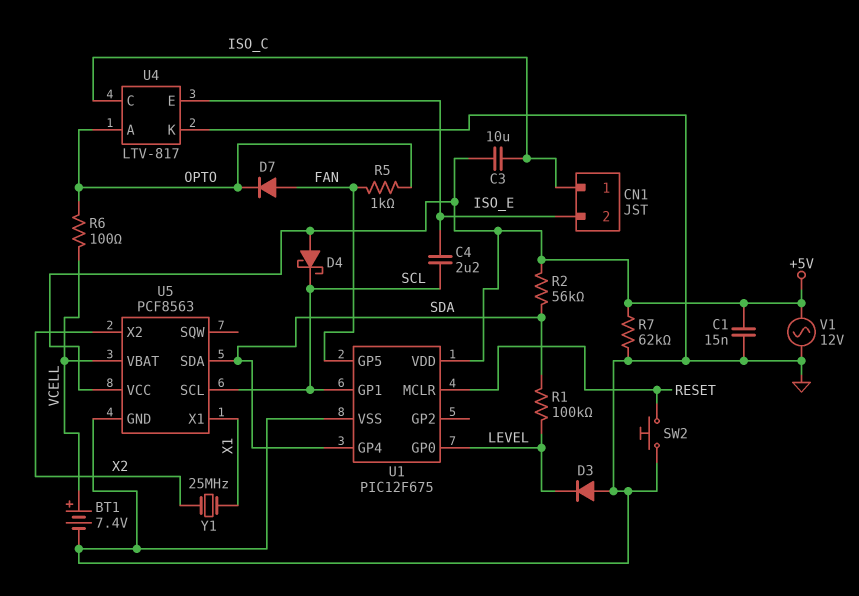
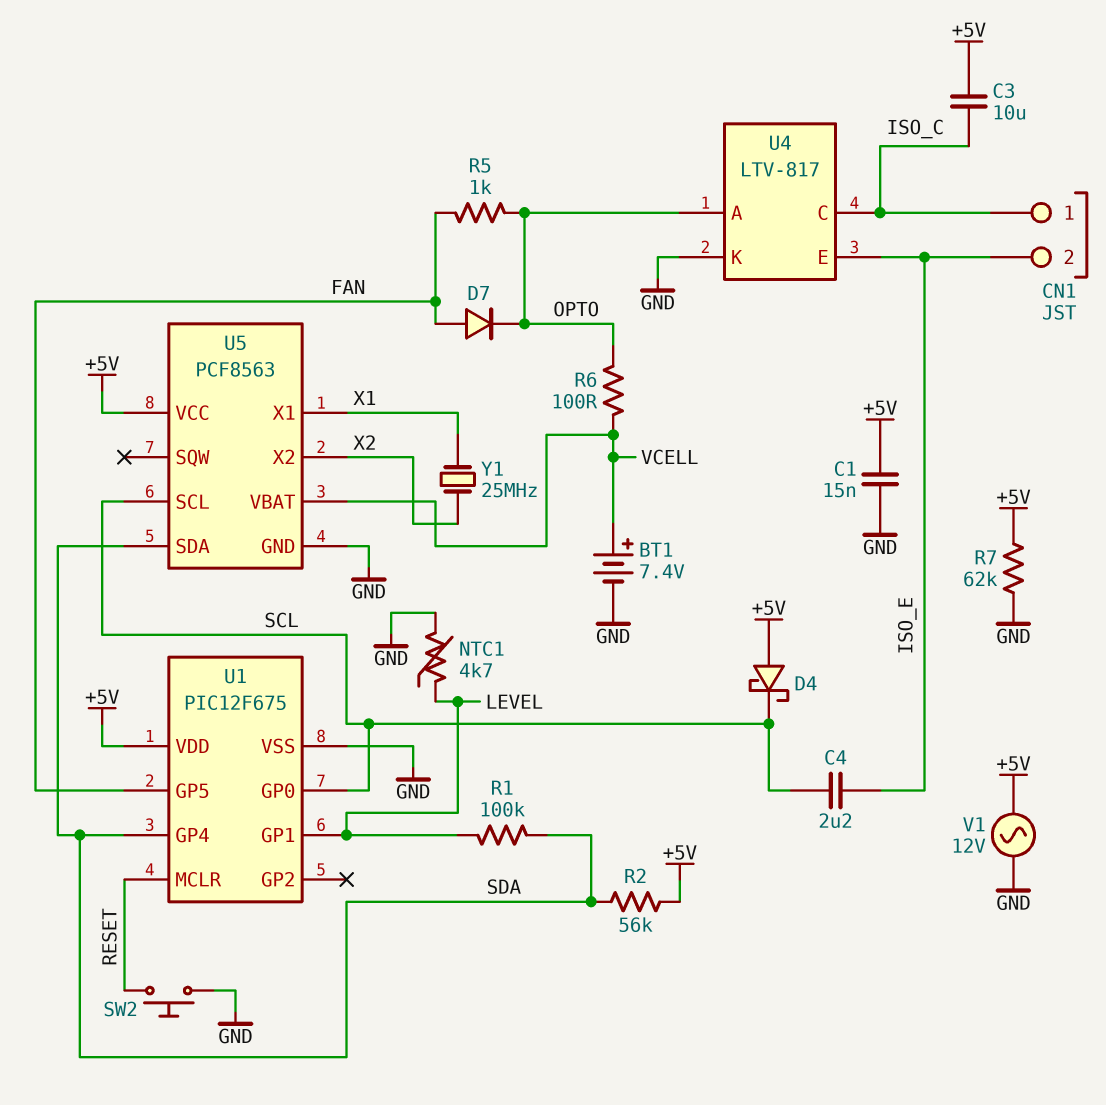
D3: diode (A GND, K LEVEL) -> none
NTC1: none -> 4.7k (GND, LEVEL)
U1 pin GP0: LEVEL -> SCL
U1 pin GP1: SCL -> LEVEL

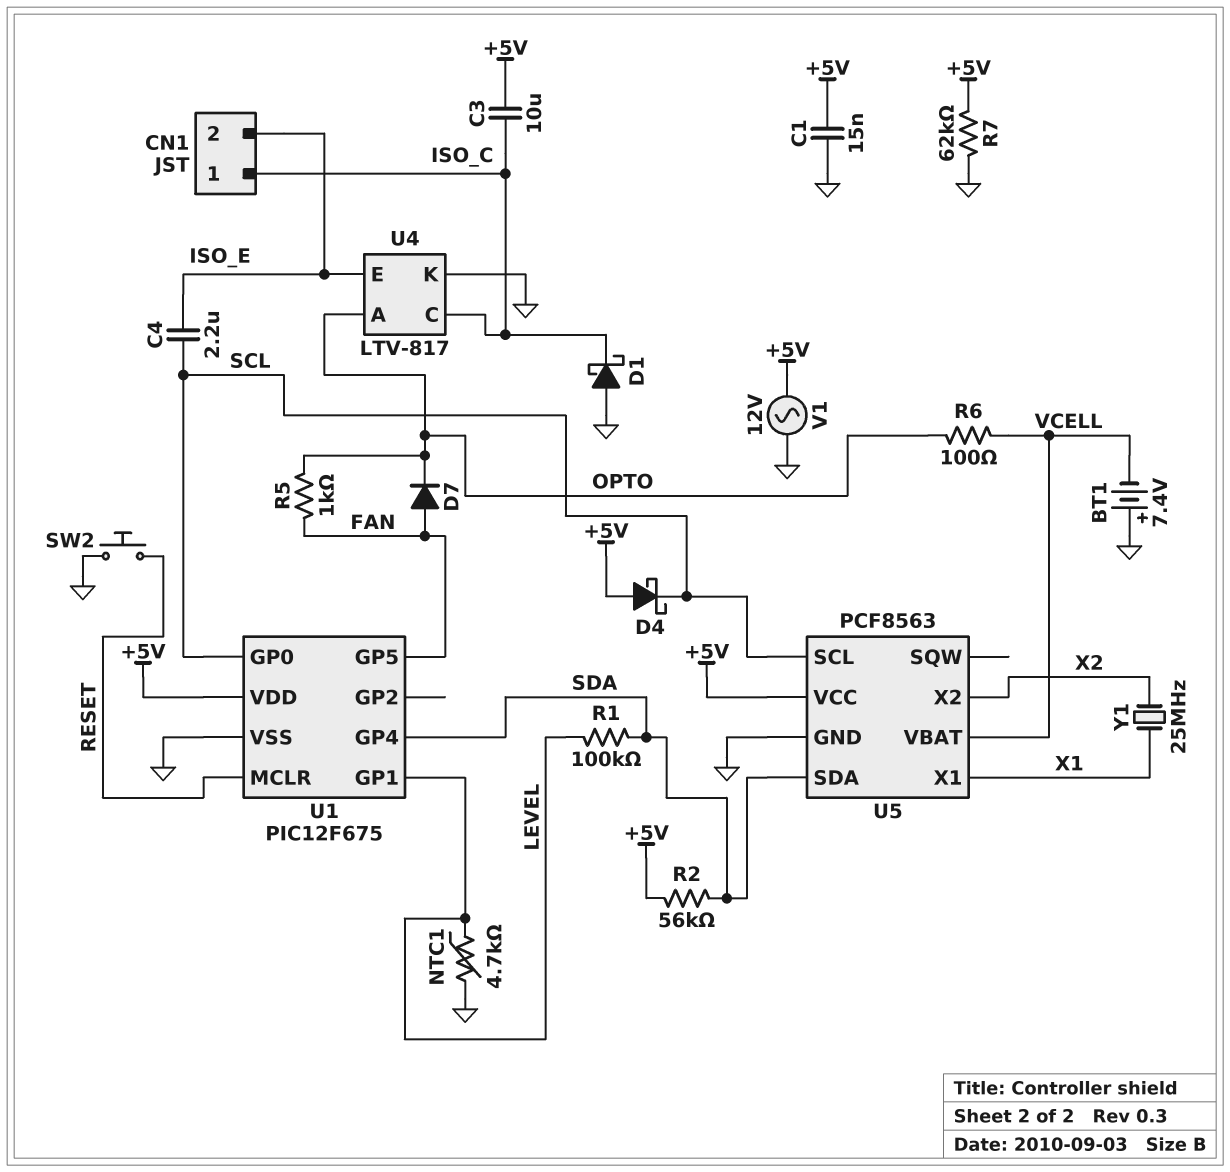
BT1: 7.4V (plus VCELL, minus GND) -> 7.4V (plus GND, minus VCELL)
D1: none -> schottky (A GND, K ISO_C)

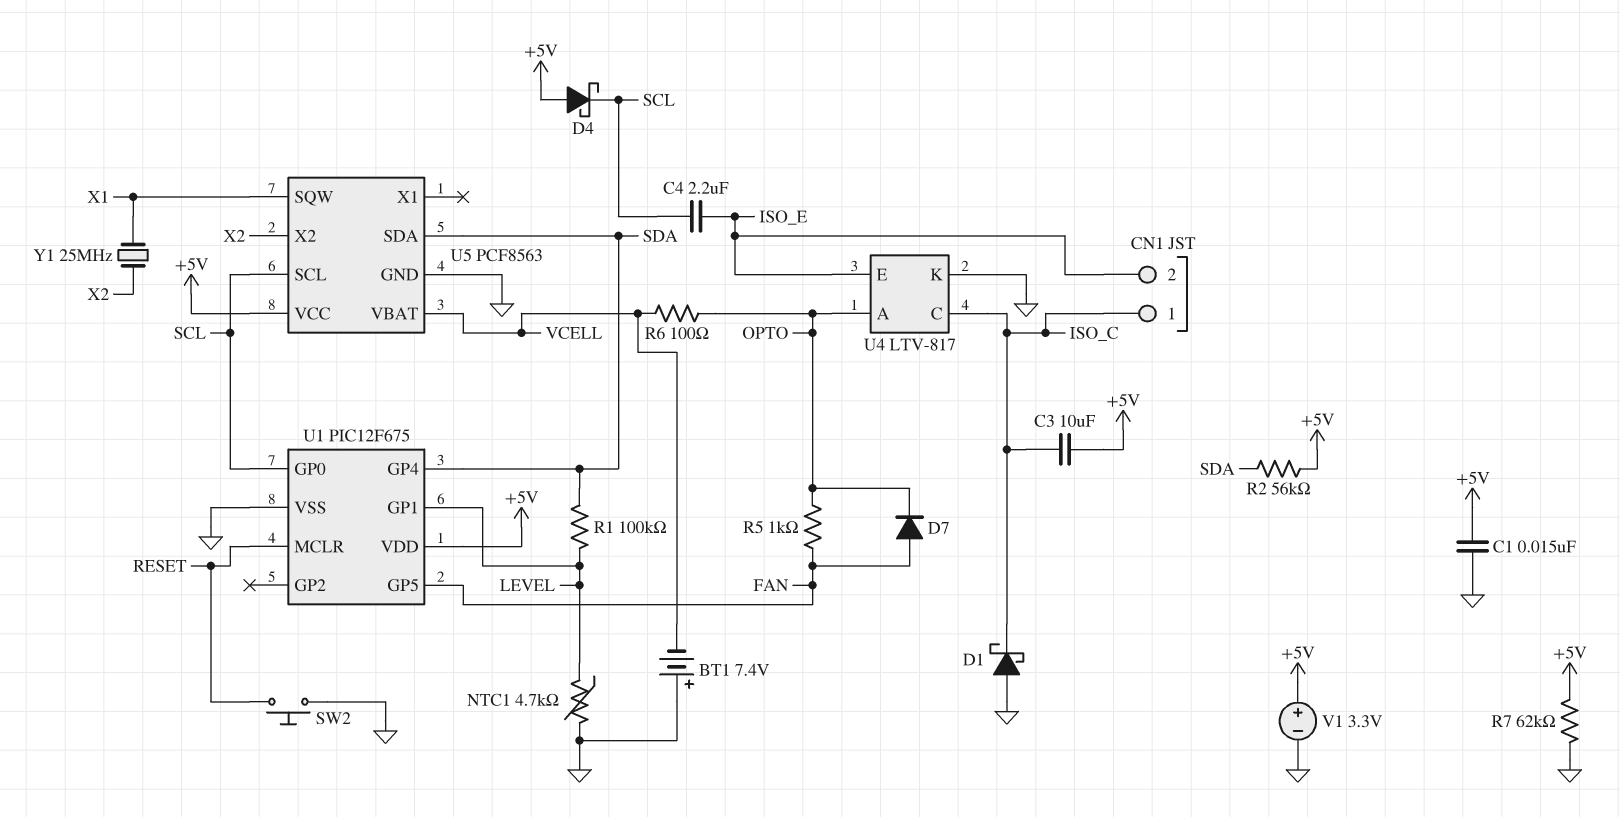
U5 pin SQW: none -> X1
U5 pin X1: X1 -> none
V1: AC 12V (+5V, GND) -> 3.3V (plus +5V, minus GND)

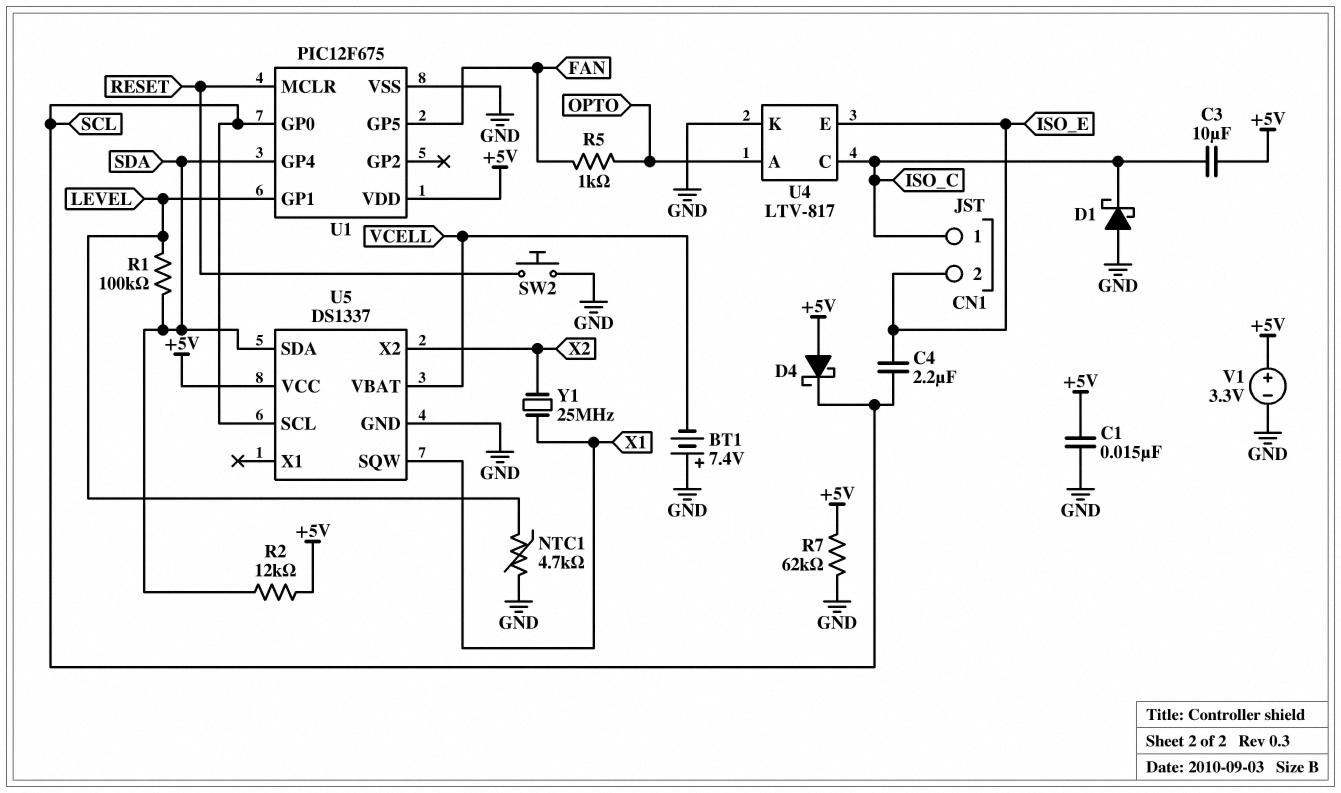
D7: diode (A FAN, K OPTO) -> none
R2: 56k (+5V, SDA) -> 12k (+5V, SDA)
R6: 100 (OPTO, VCELL) -> none
U5: PCF8563 -> DS1337

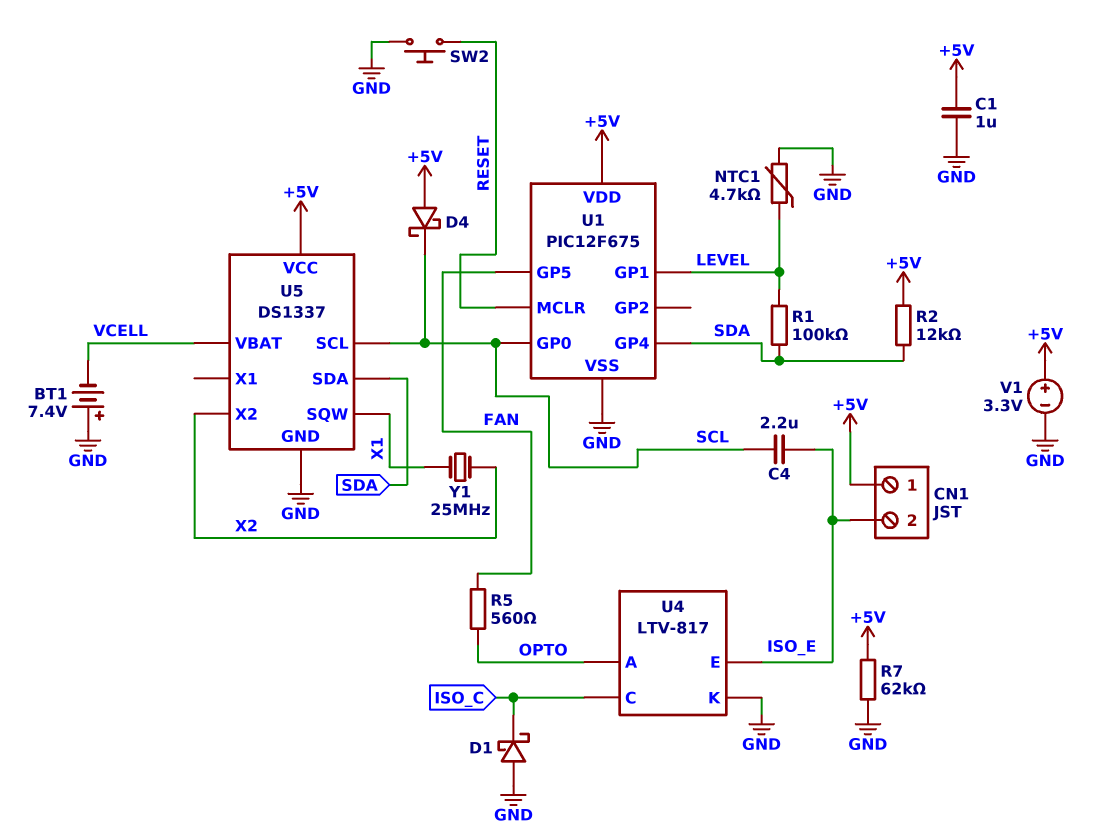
C1: 15nF (+5V, GND) -> 1uF (+5V, GND)
C3: 10uF (+5V, ISO_C) -> none
CN1 pin 1: ISO_C -> +5V
R5: 1k (FAN, OPTO) -> 560 (FAN, OPTO)

